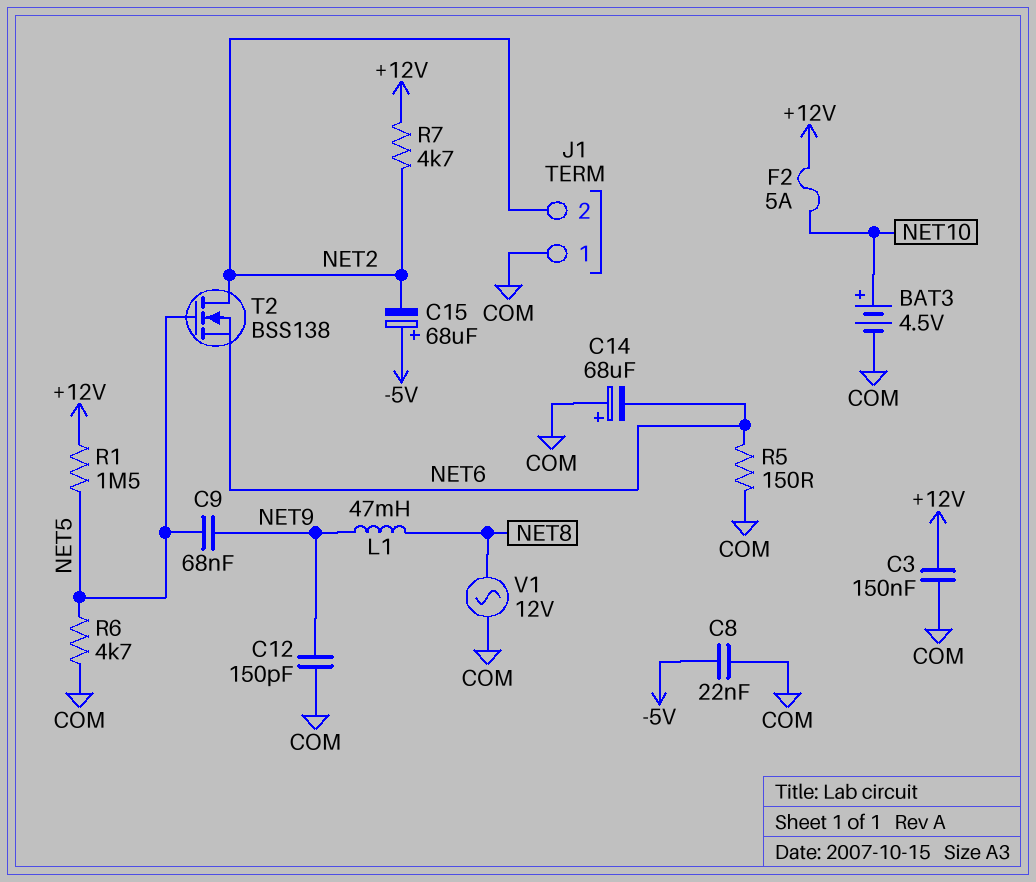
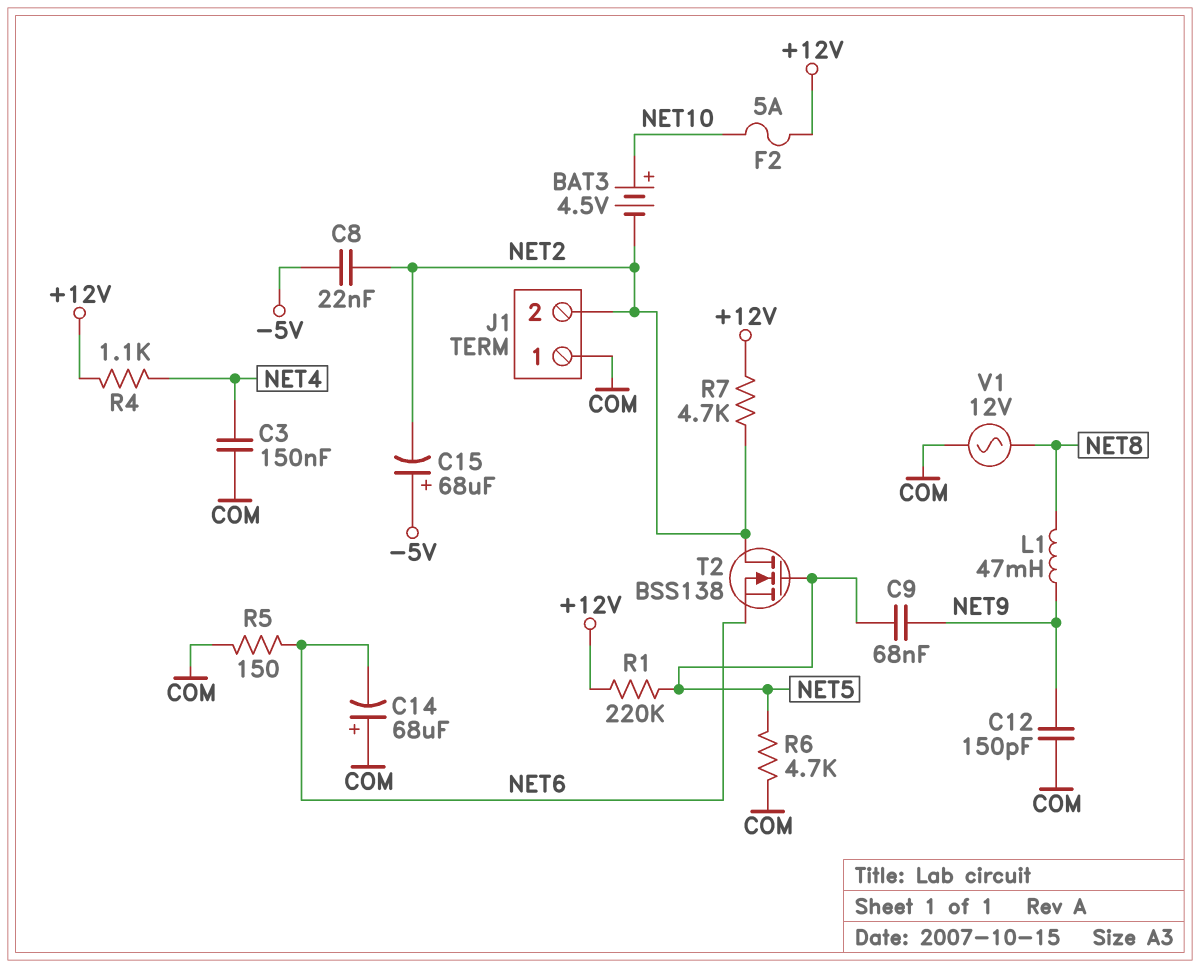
BAT3: 4.5V (plus NET10, minus COM) -> 4.5V (plus NET10, minus NET2)
C3: 150nF (+12V, COM) -> 150nF (COM, NET4)
C8: 22nF (-5V, COM) -> 22nF (-5V, NET2)
R1: 1.5M (+12V, NET5) -> 220k (+12V, NET5)
R4: none -> 1.1k (+12V, NET4)

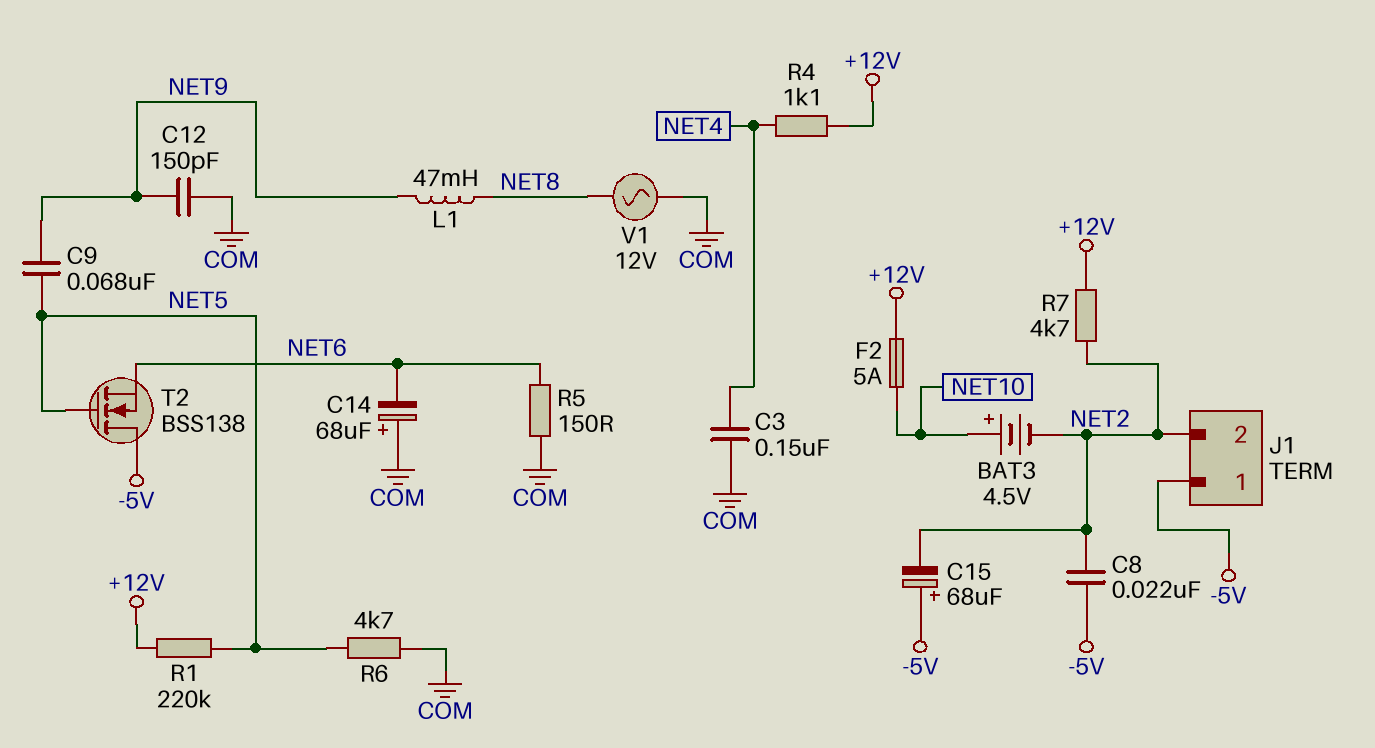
J1 pin 1: COM -> -5V
T2: NMOS BSS138 (G NET5, D NET2, S NET6) -> NMOS BSS138 (G NET5, D -5V, S NET6)

